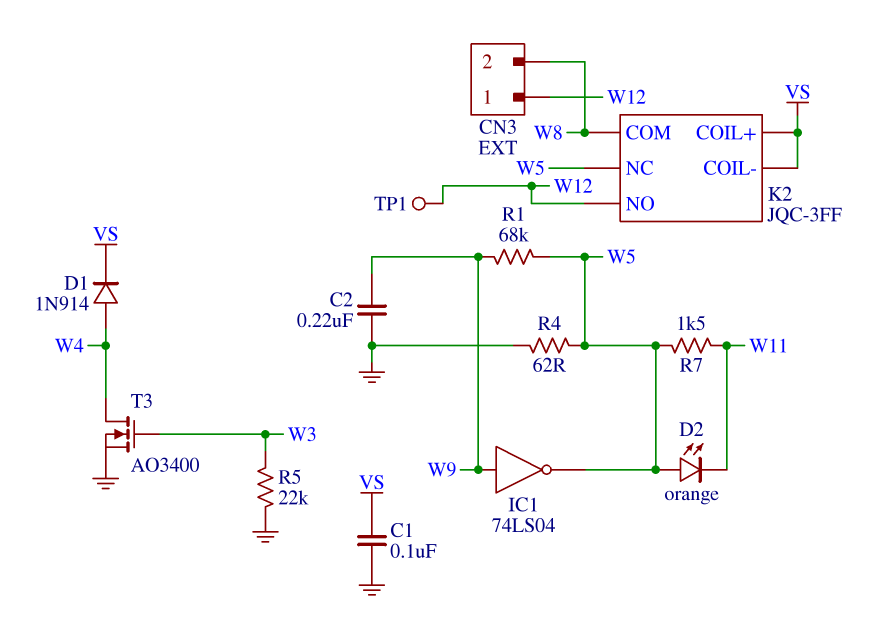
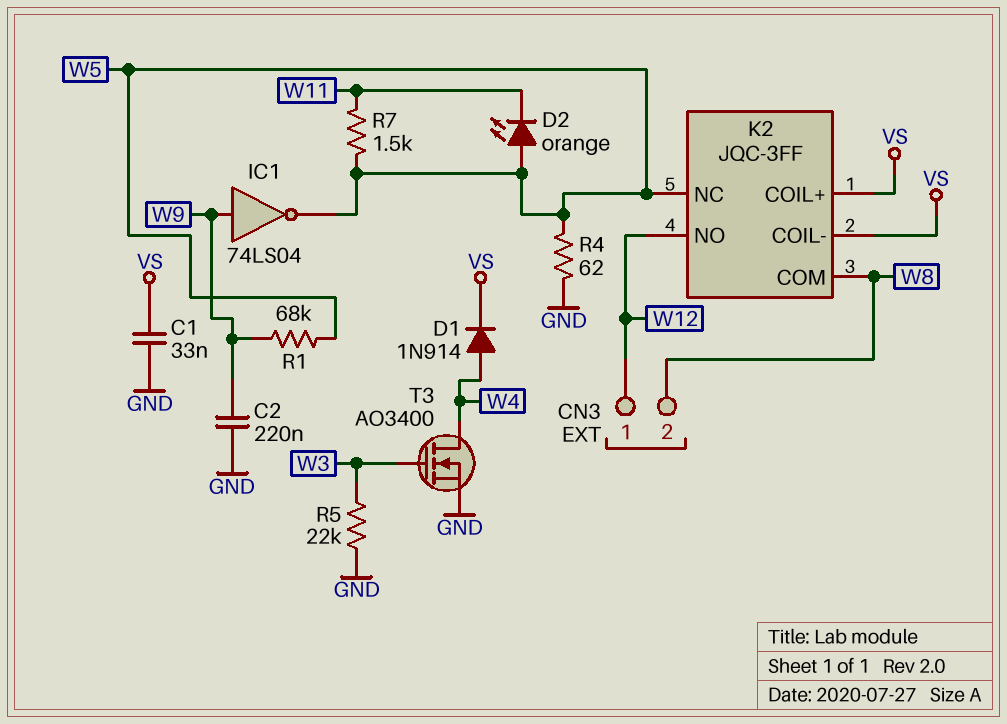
C1: 100nF (GND, VS) -> 33nF (GND, VS)
TP1: test point (W12) -> none

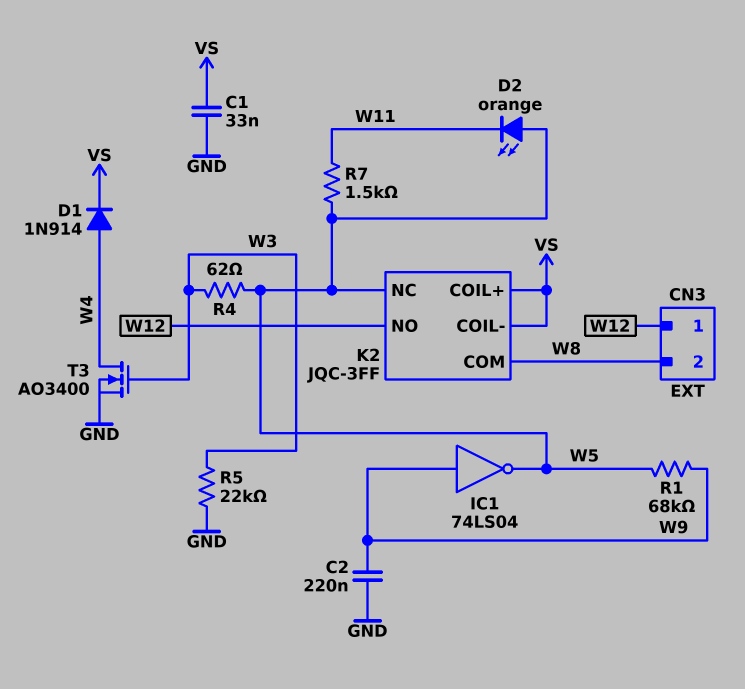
R4: 62 (GND, W5) -> 62 (W3, W5)

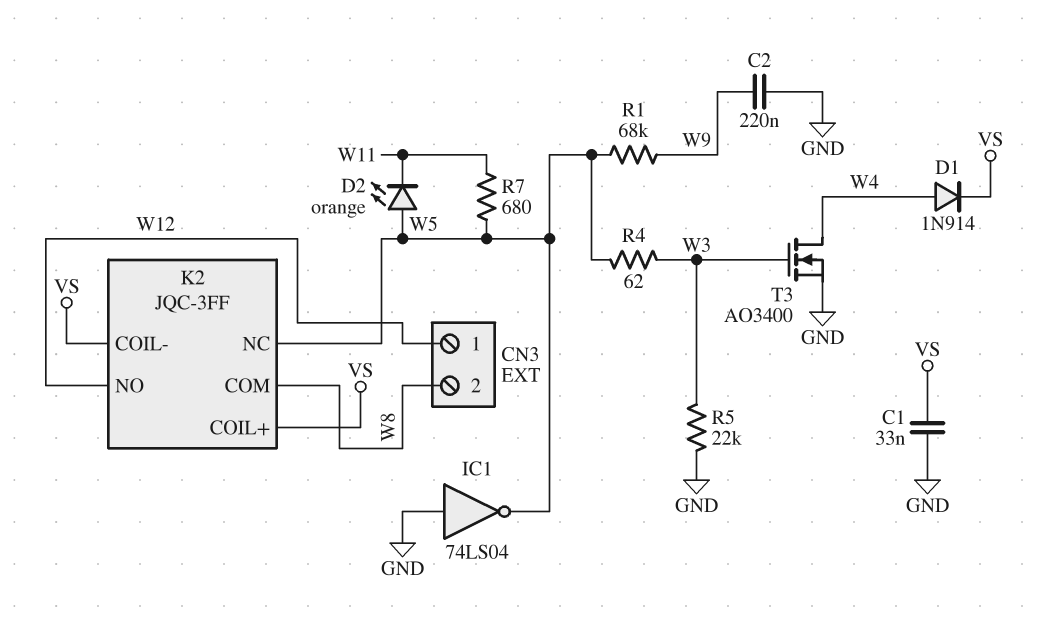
IC1: NOT 74LS04 (in W9, out W5) -> NOT 74LS04 (in GND, out W5)
R7: 1.5k (W5, W11) -> 680 (W5, W11)

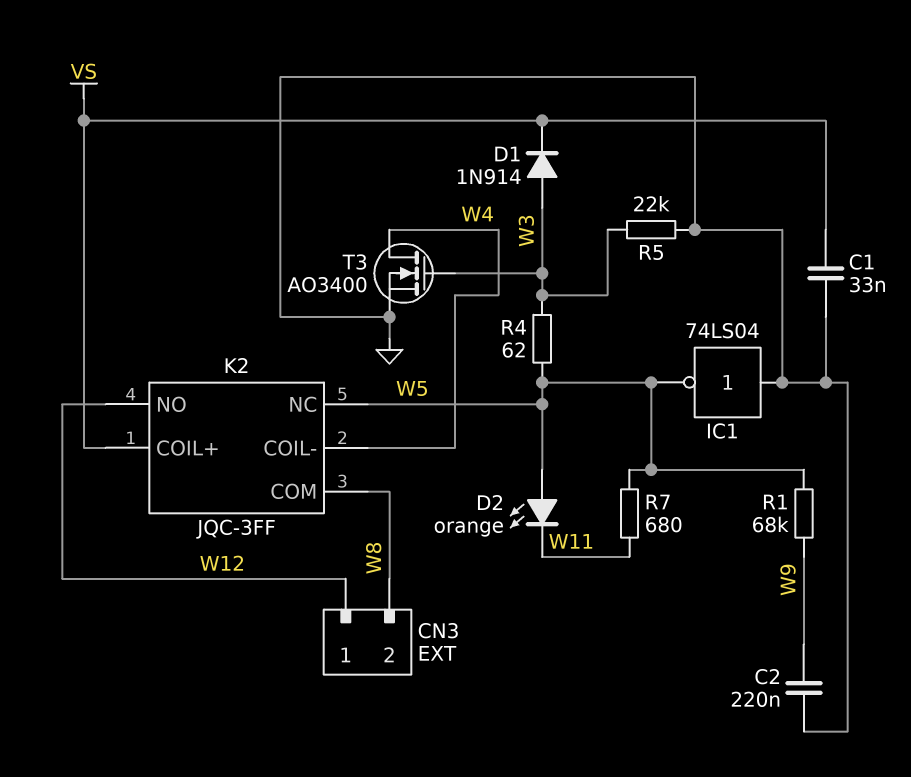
D1: diode 1N914 (A W4, K VS) -> diode 1N914 (A W3, K VS)
K2 pin COIL-: VS -> W4

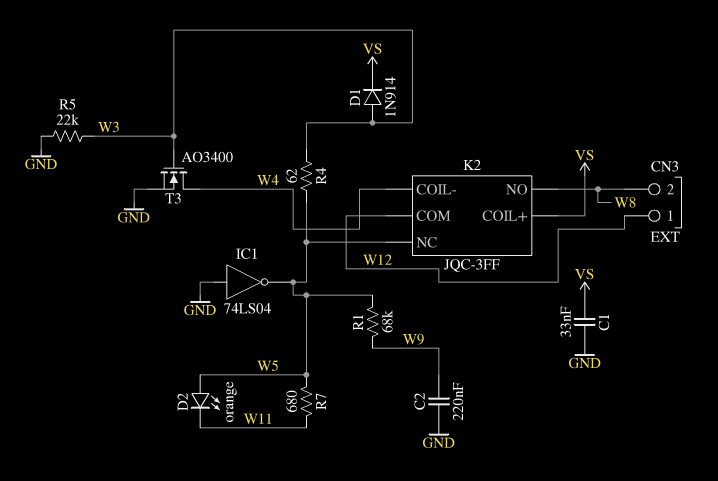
K2 pin COM: W8 -> W12
K2 pin NO: W12 -> W8

